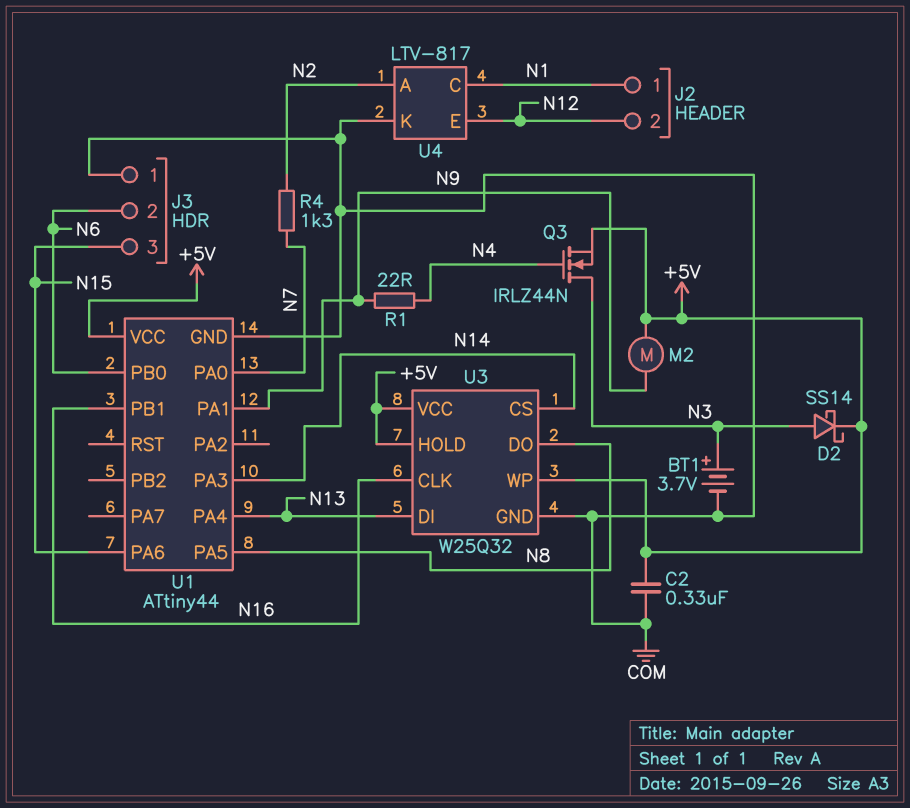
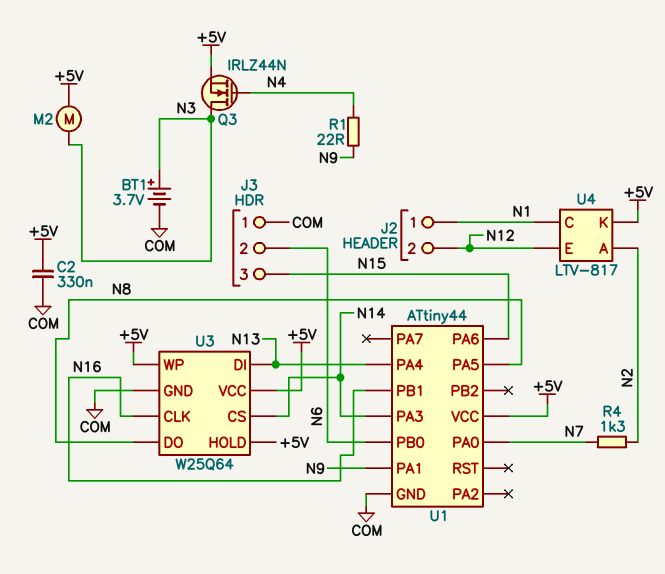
D2: schottky SS14 (A N3, K +5V) -> none
M2: motor (+5V, N9) -> motor (+5V, N3)
U3: W25Q32 -> W25Q64
U4 pin K: COM -> +5V

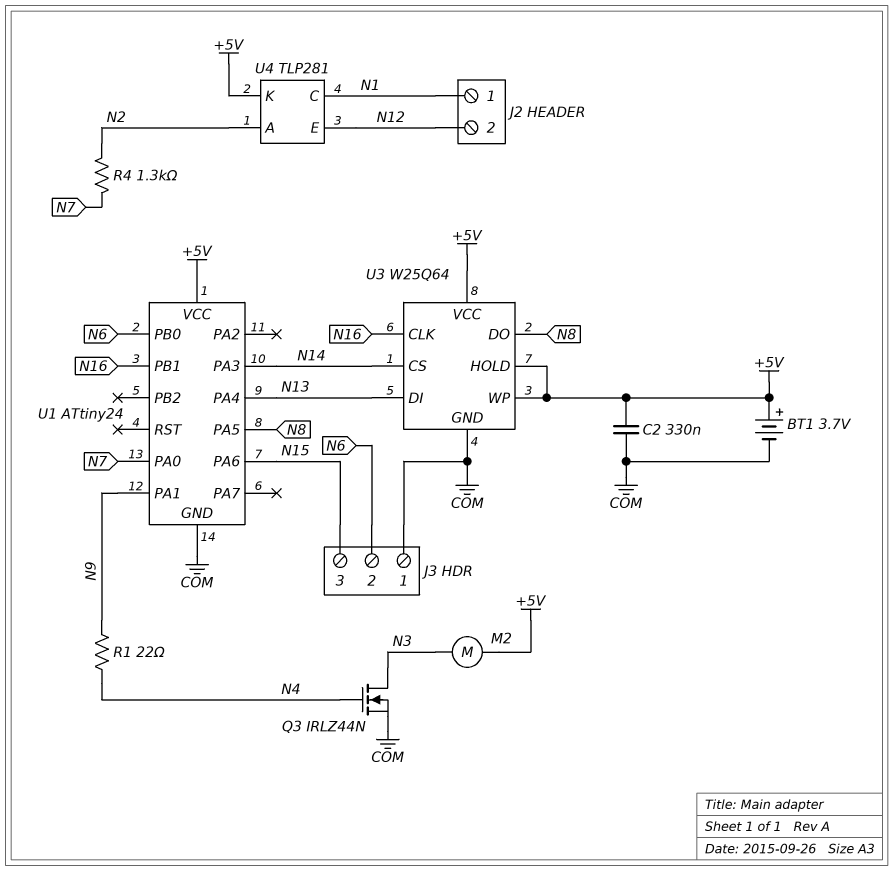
BT1: 3.7V (plus N3, minus COM) -> 3.7V (plus +5V, minus COM)
Q3: NMOS IRLZ44N (G N4, D N3, S +5V) -> NMOS IRLZ44N (G N4, D N3, S COM)
U1: ATtiny44 -> ATtiny24
U4: LTV-817 -> TLP281

